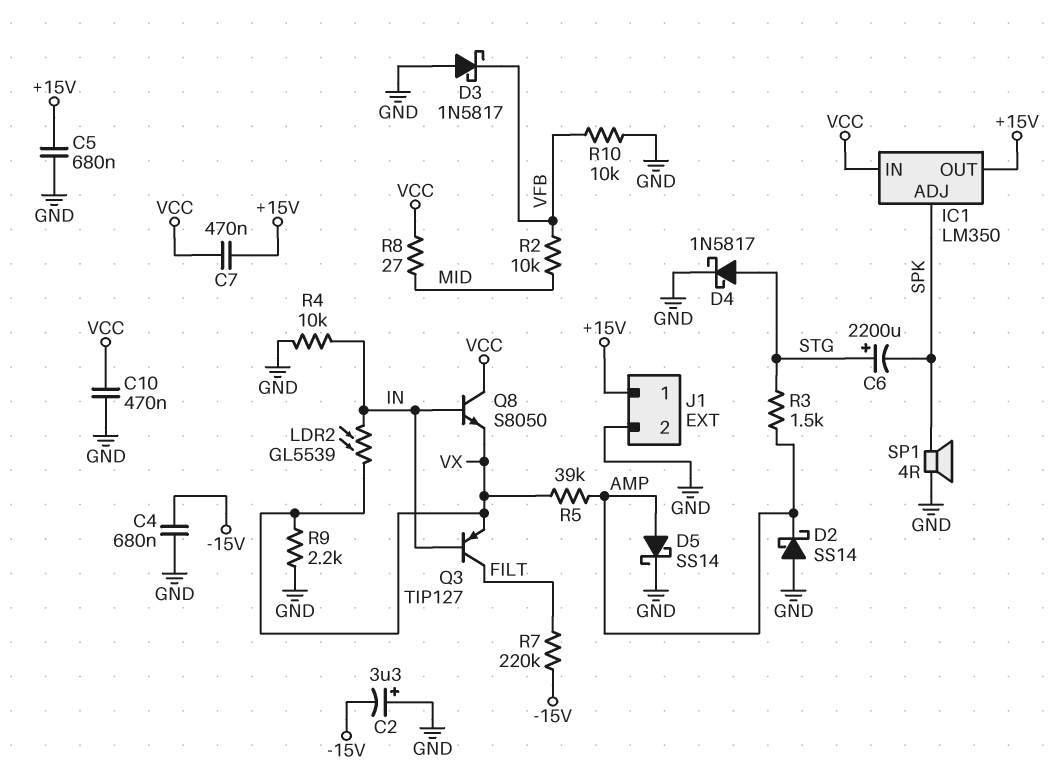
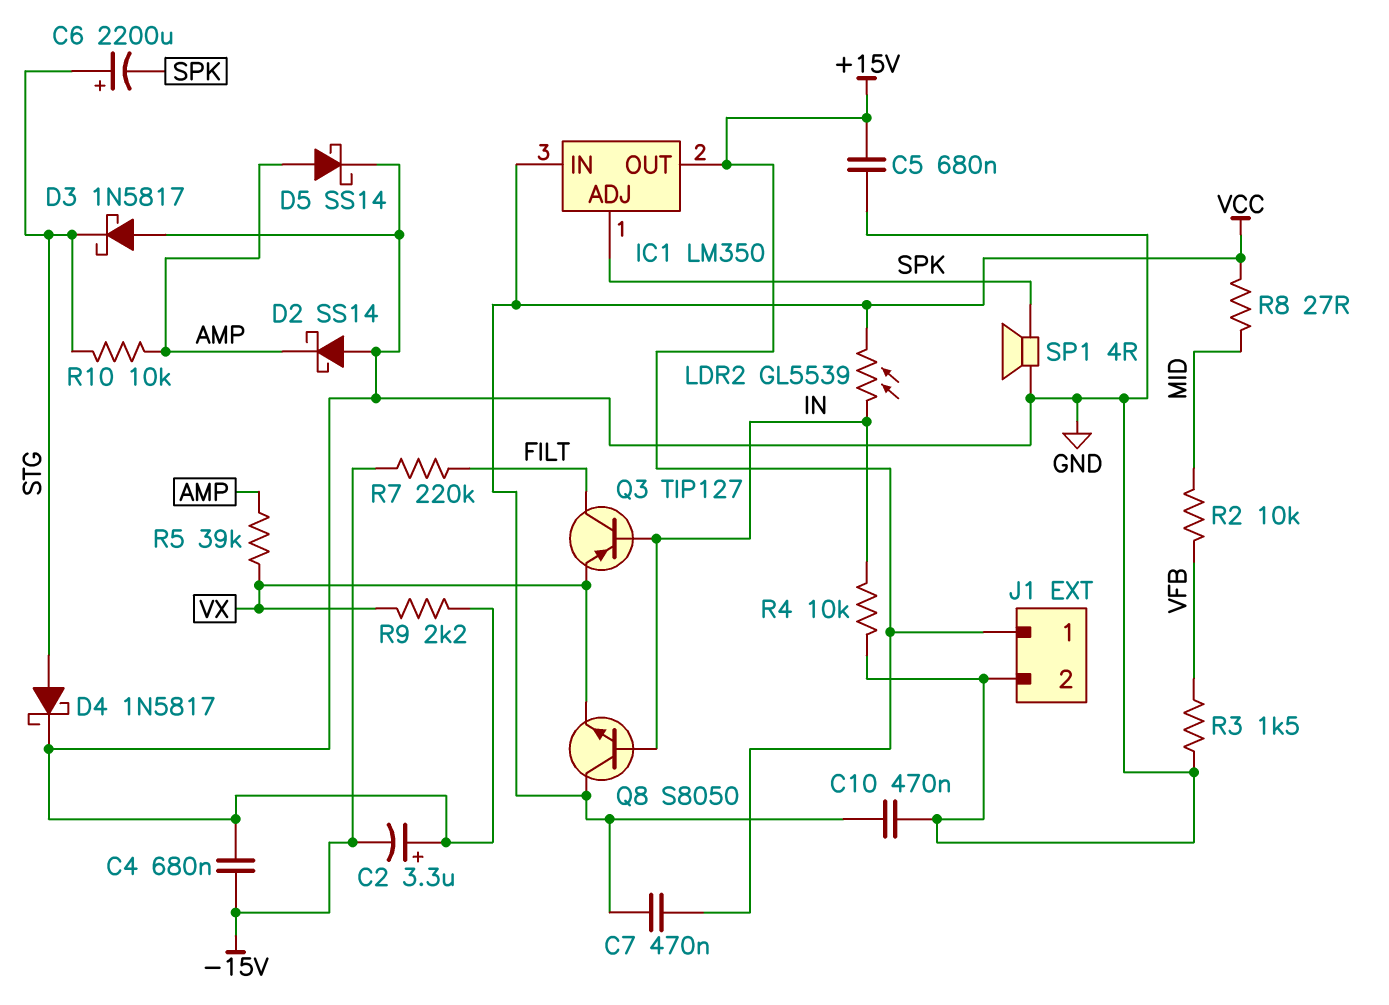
D3: schottky 1N5817 (A GND, K VFB) -> schottky 1N5817 (A GND, K STG)
LDR2: GL5539 (IN, VX) -> GL5539 (IN, VCC)
R3: 1.5k (AMP, STG) -> 1.5k (GND, VFB)
R10: 10k (GND, VFB) -> 10k (AMP, STG)

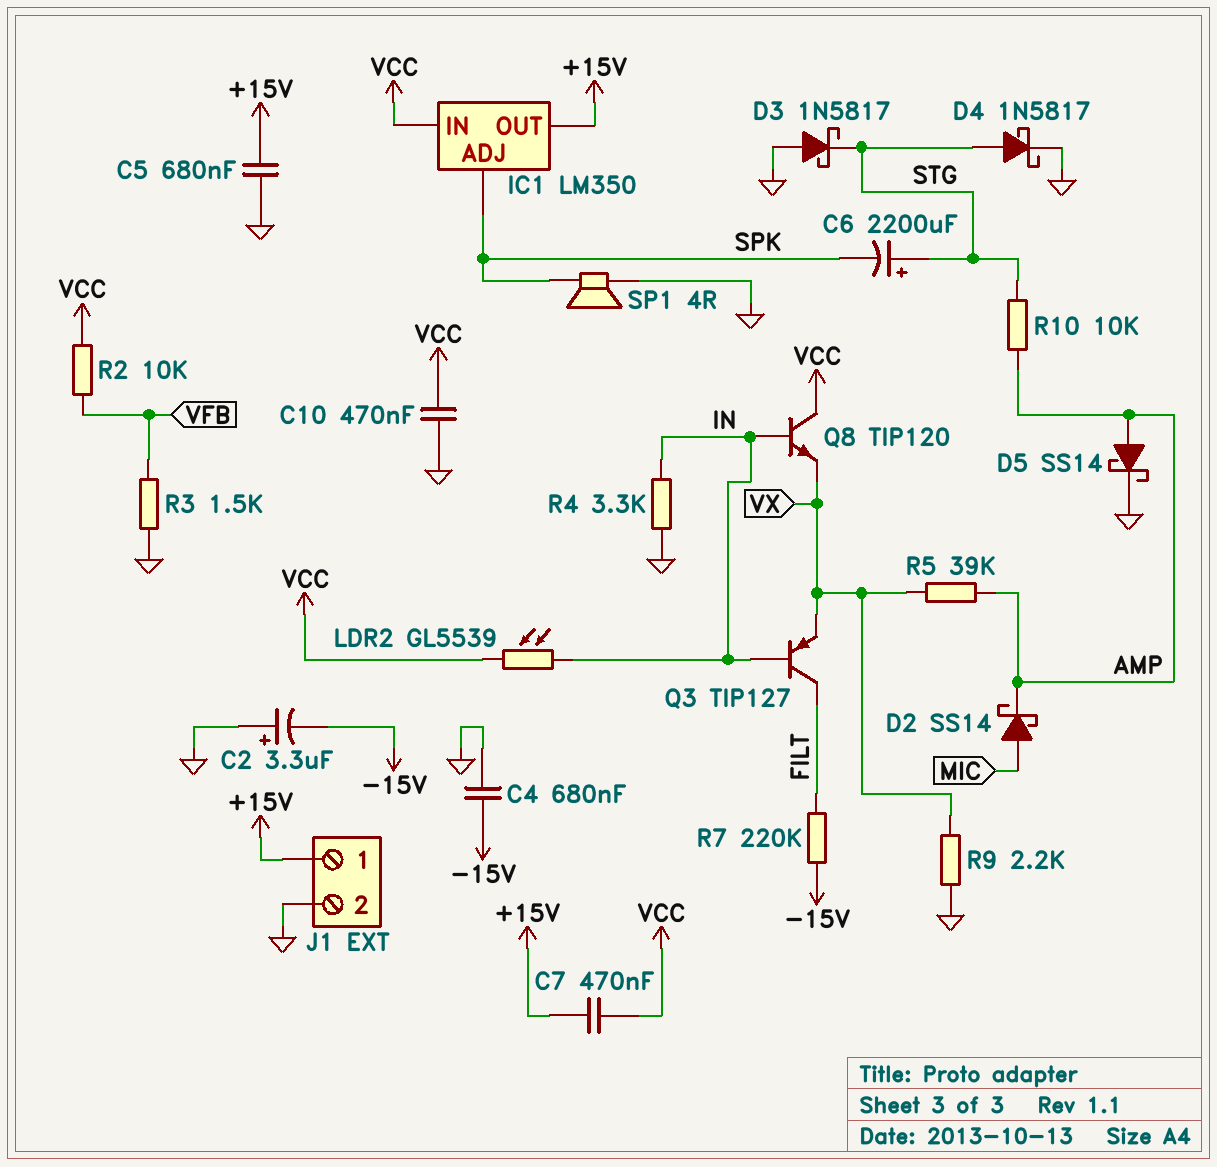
D2: schottky SS14 (A GND, K AMP) -> schottky SS14 (A MIC, K AMP)
Q8: NPN S8050 (B IN, C VCC, E VX) -> NPN TIP120 (B IN, C VCC, E VX)
R2: 10k (MID, VFB) -> 10k (VCC, VFB)
R4: 10k (GND, IN) -> 3.3k (GND, IN)
R8: 27 (MID, VCC) -> none

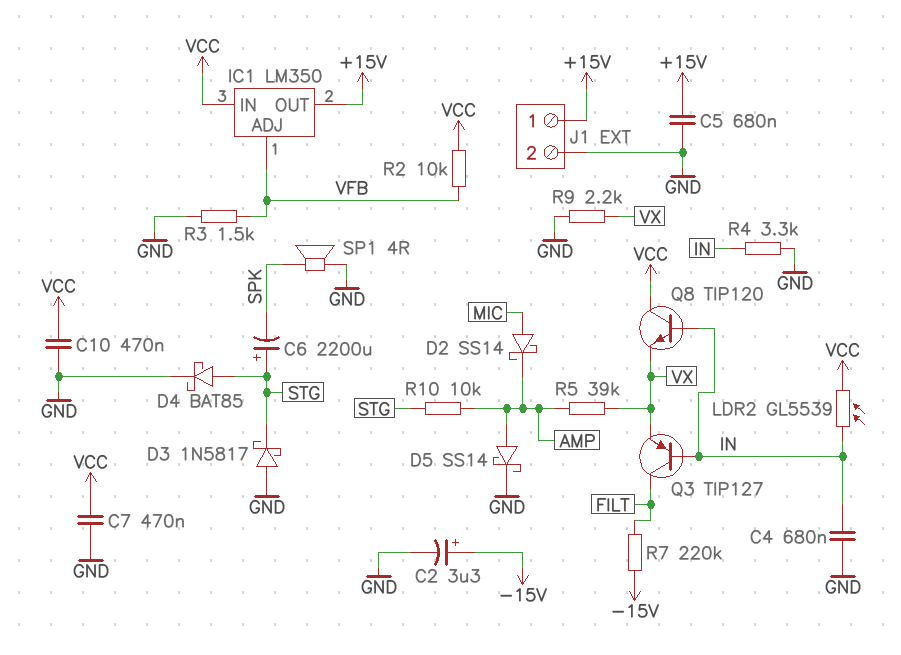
C2: 3.3uF (plus GND, minus -15V) -> 3.3uF (plus -15V, minus GND)
C4: 680nF (-15V, GND) -> 680nF (GND, IN)
C7: 470nF (+15V, VCC) -> 470nF (GND, VCC)
D4: schottky 1N5817 (A STG, K GND) -> schottky BAT85 (A STG, K GND)
IC1 pin ADJ: SPK -> VFB

